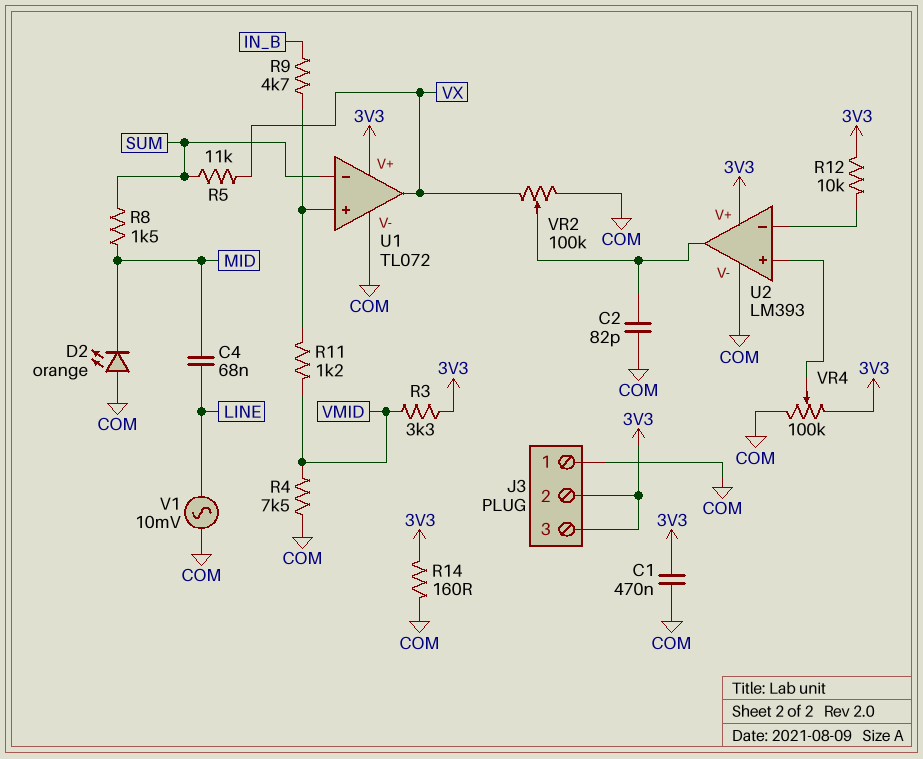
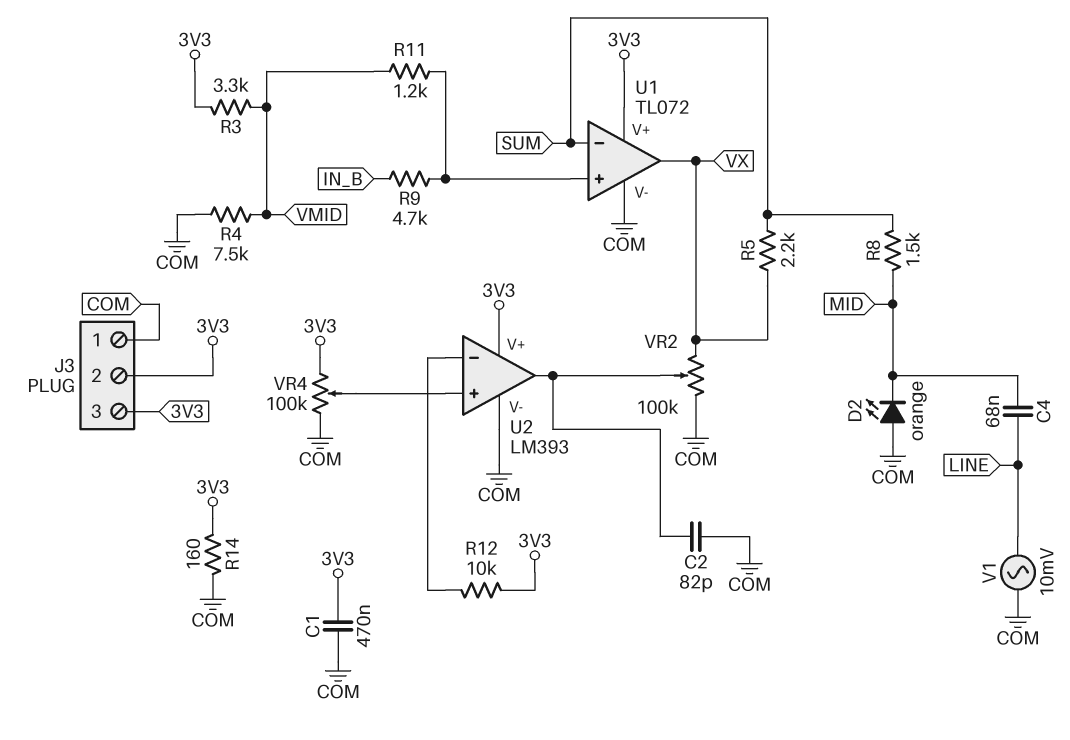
R5: 11k (SUM, VX) -> 2.2k (SUM, VX)

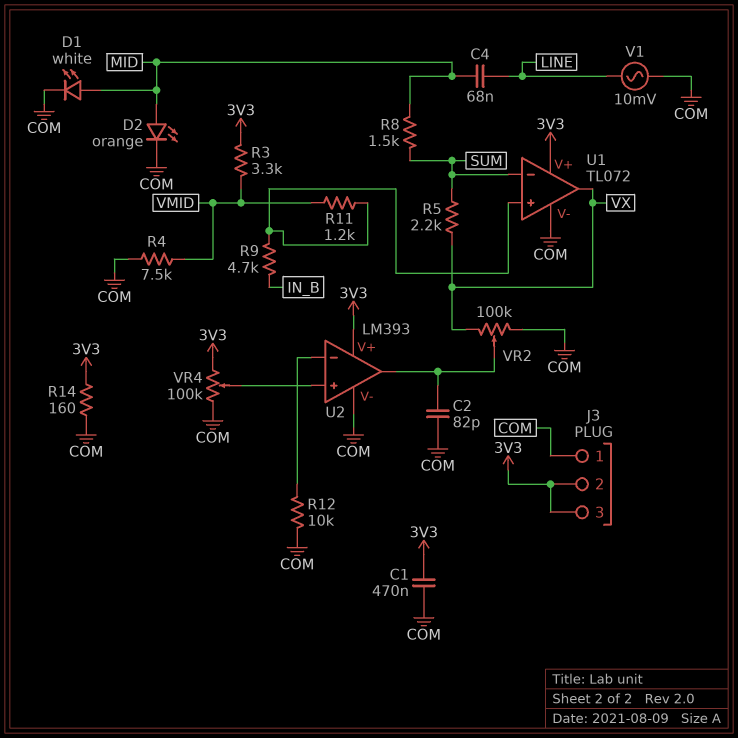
D1: none -> LED white (A MID, K COM)
D2: LED orange (A COM, K MID) -> LED orange (A MID, K COM)
R12: 10k (3V3, U2/in-) -> 10k (COM, U2/in-)

